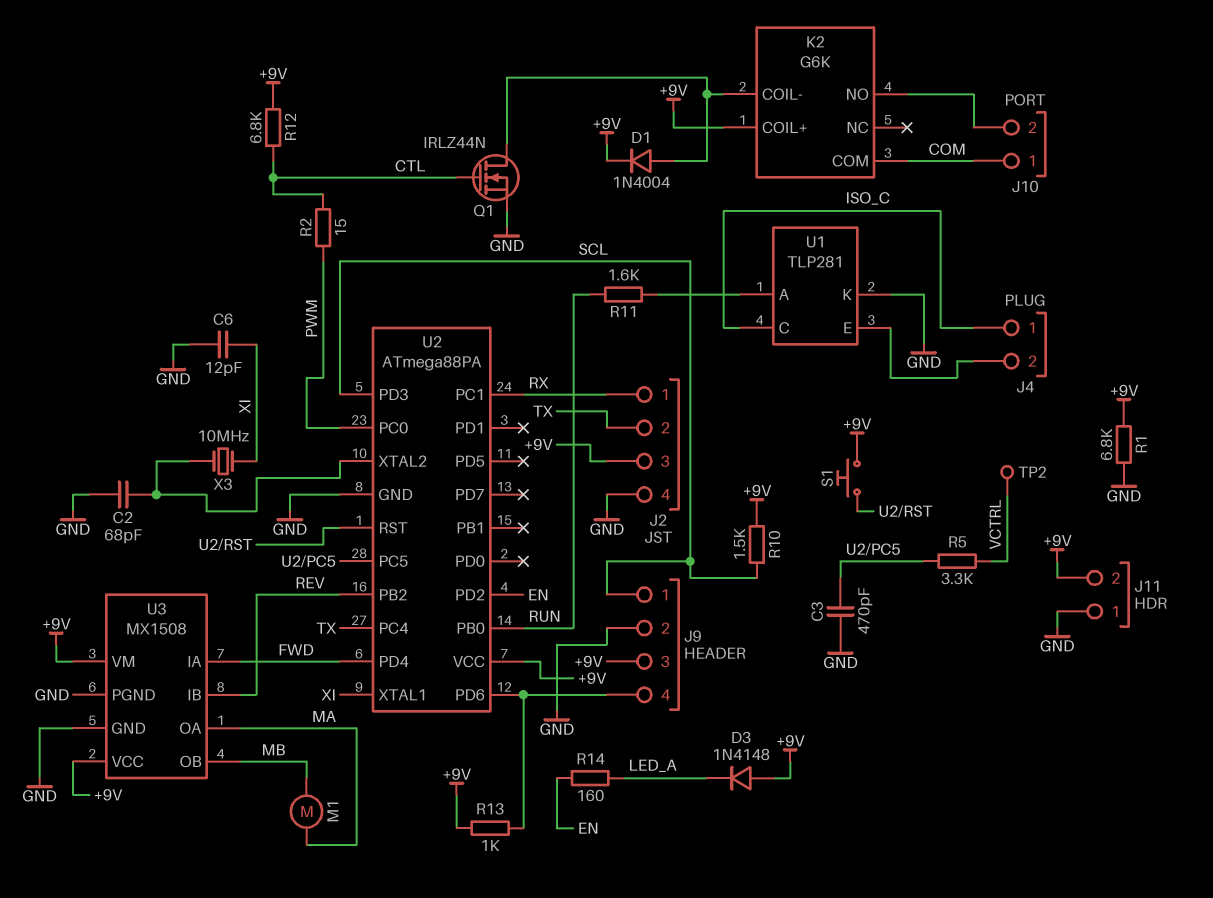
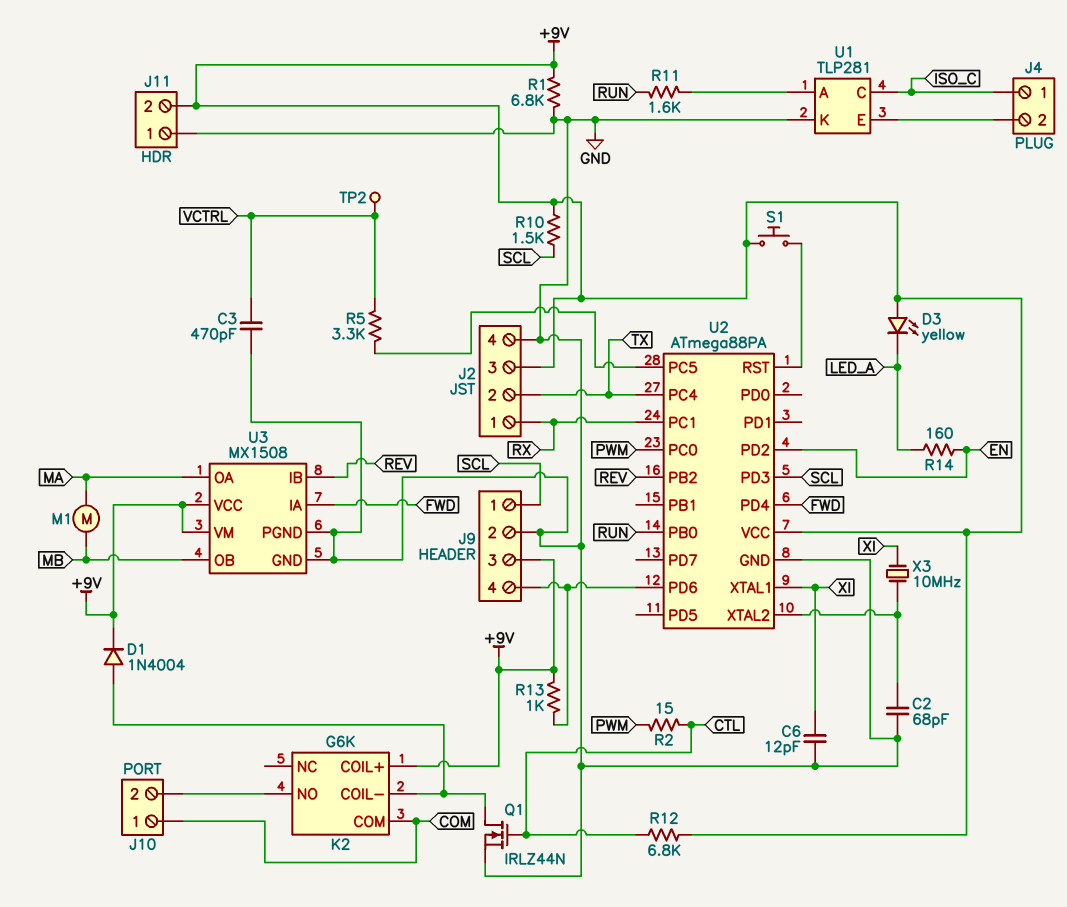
C3: 470pF (GND, U2/PC5) -> 470pF (GND, VCTRL)
D3: diode 1N4148 (A +9V, K LED_A) -> LED yellow (A +9V, K LED_A)

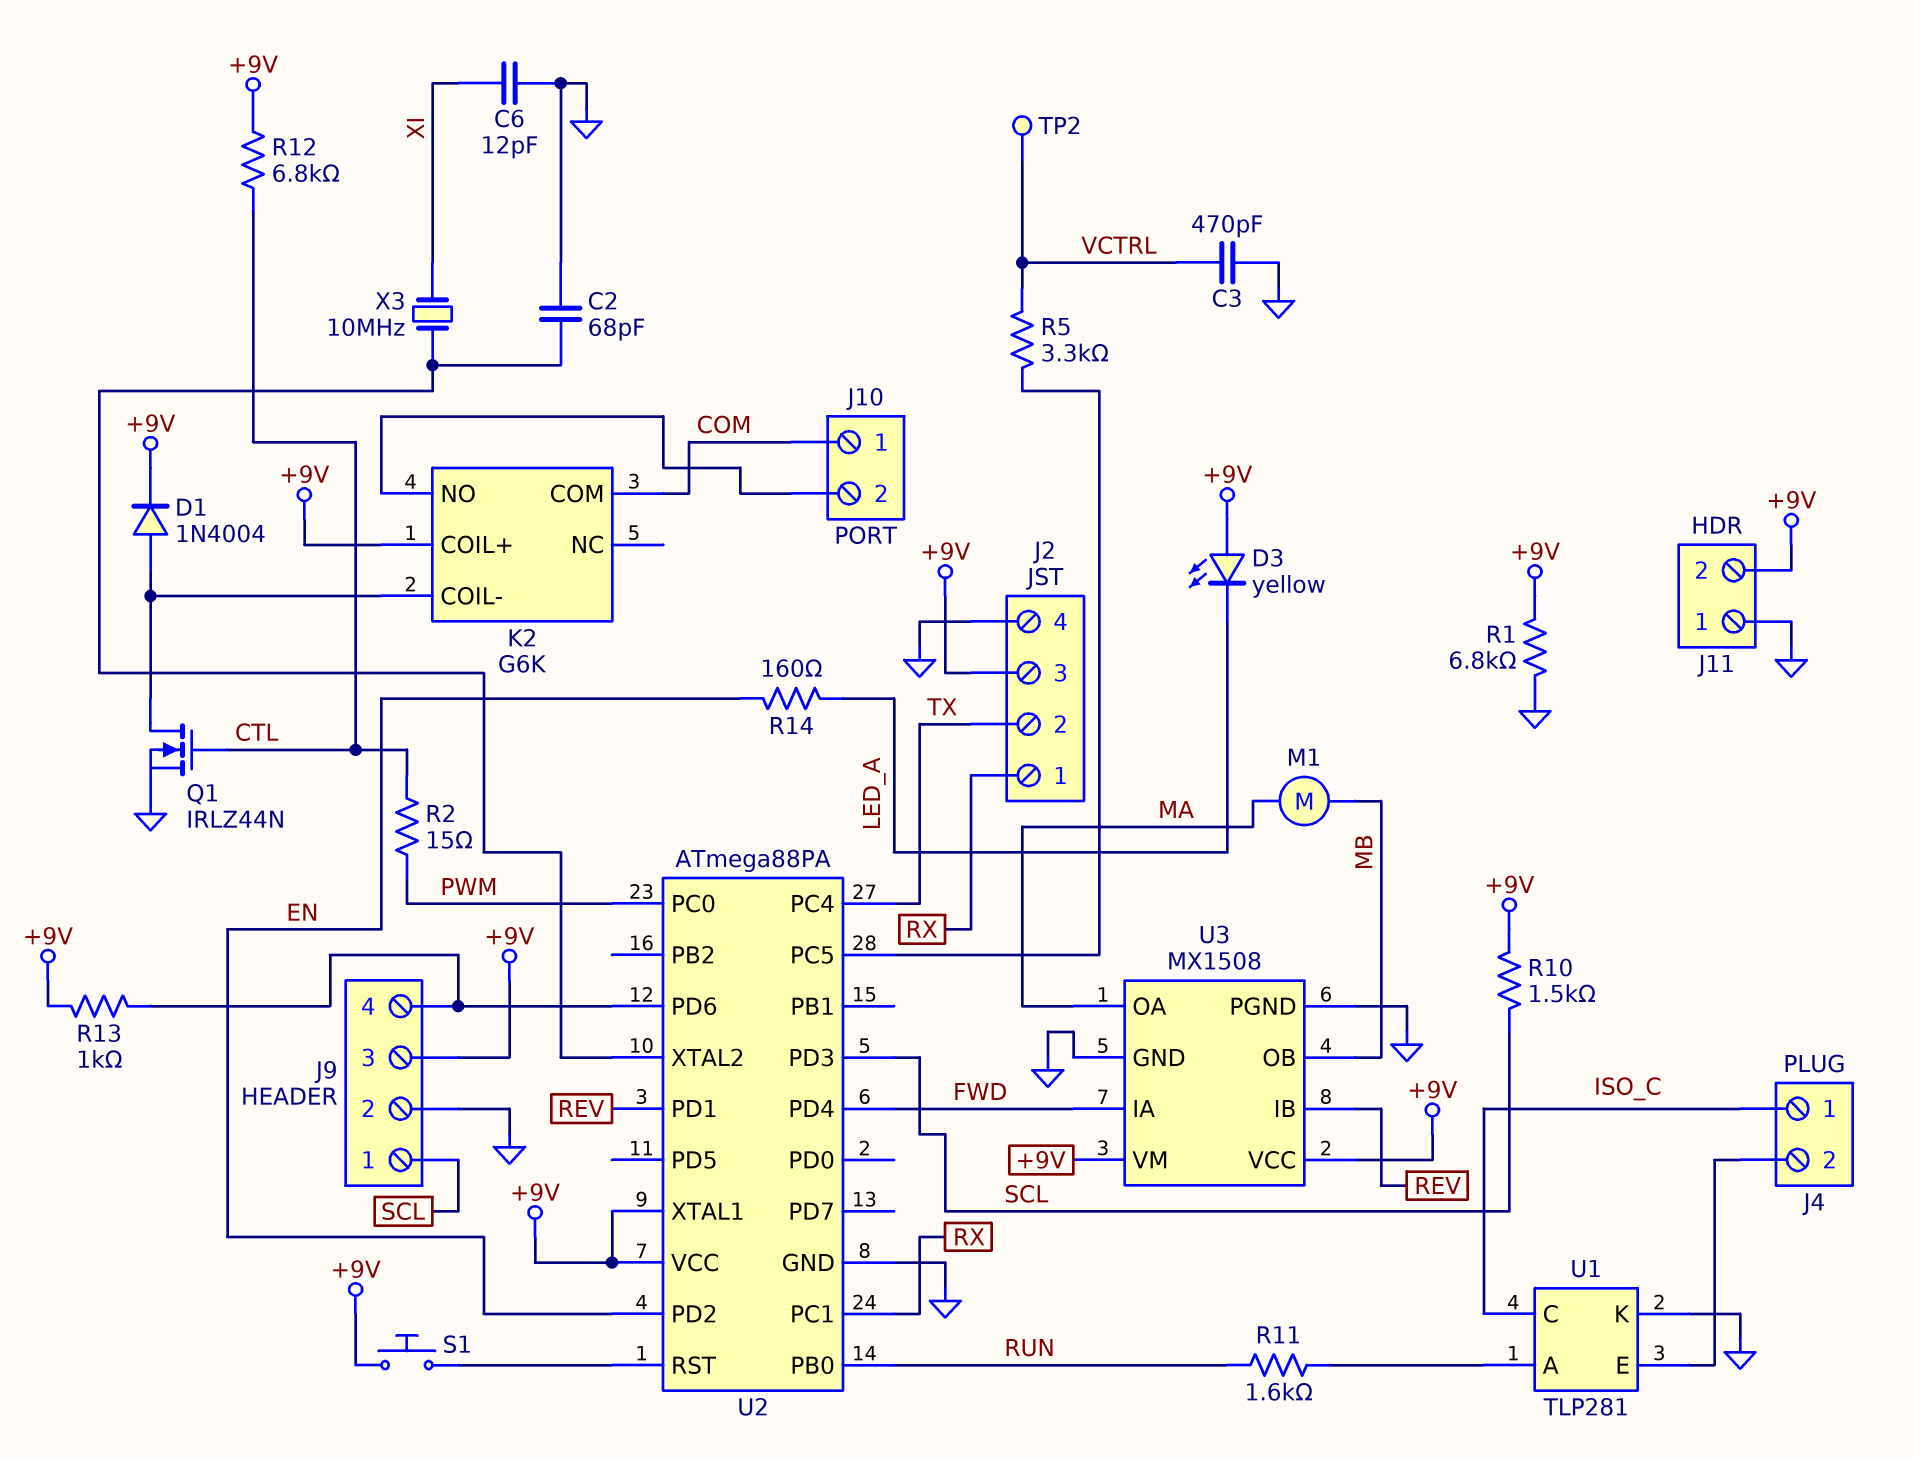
U2 pin PB2: REV -> none
U2 pin PD1: none -> REV
U2 pin XTAL1: XI -> +9V

